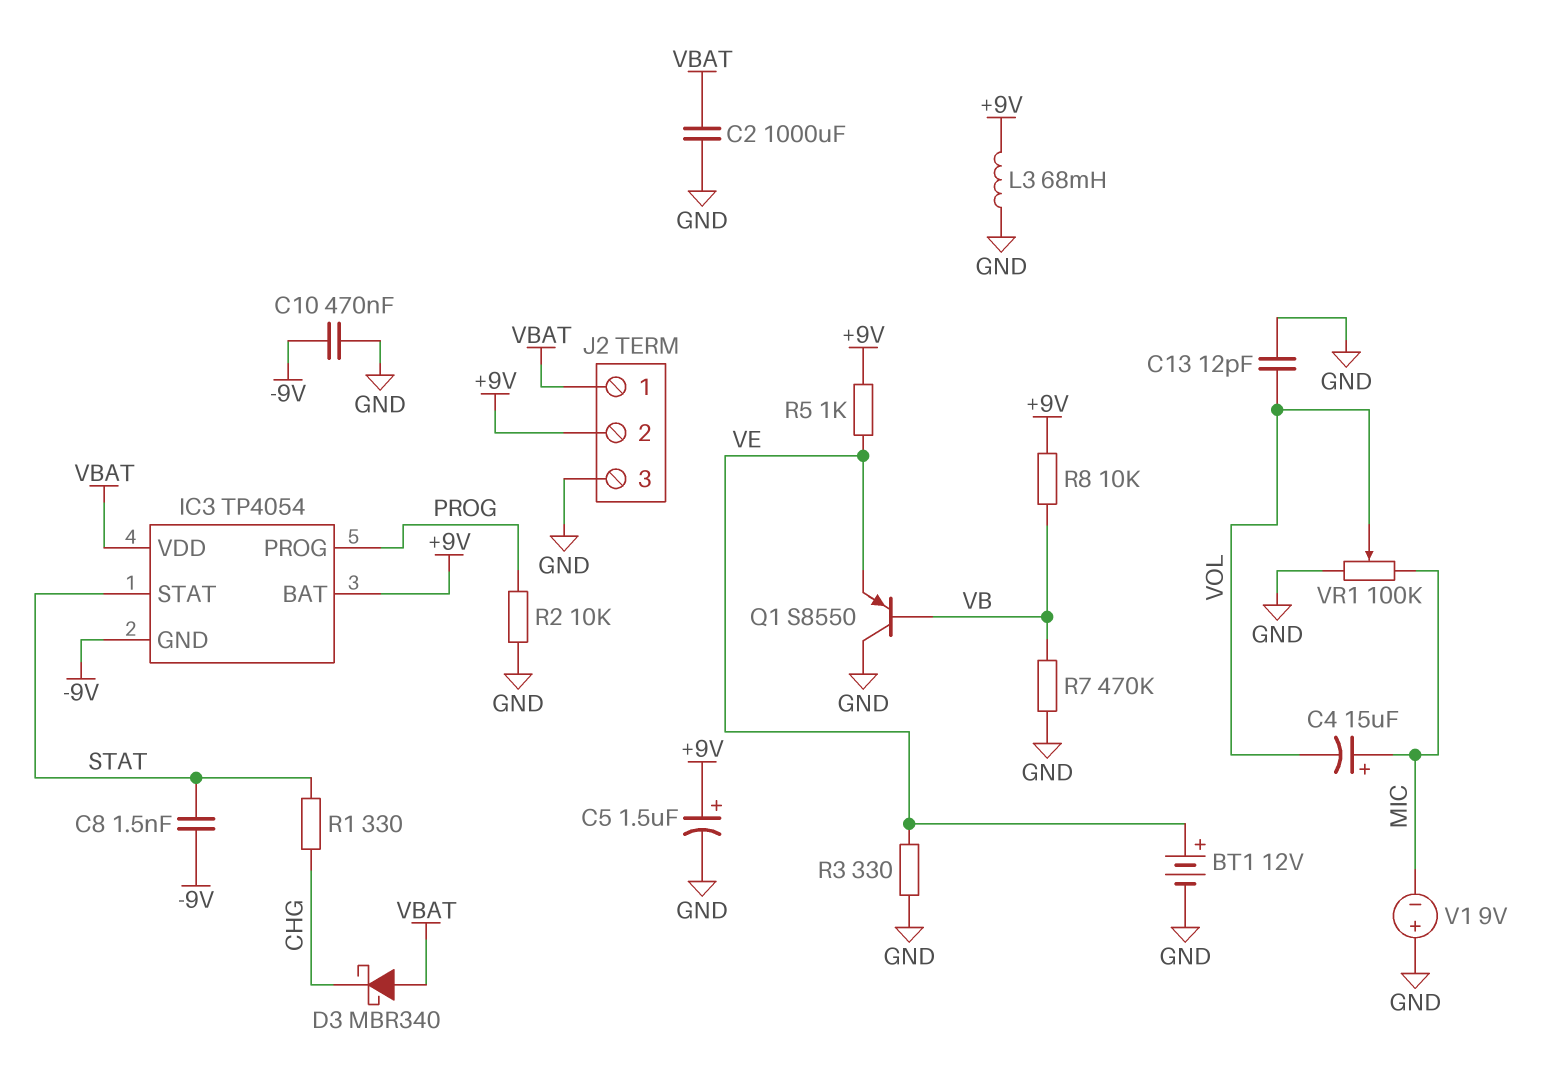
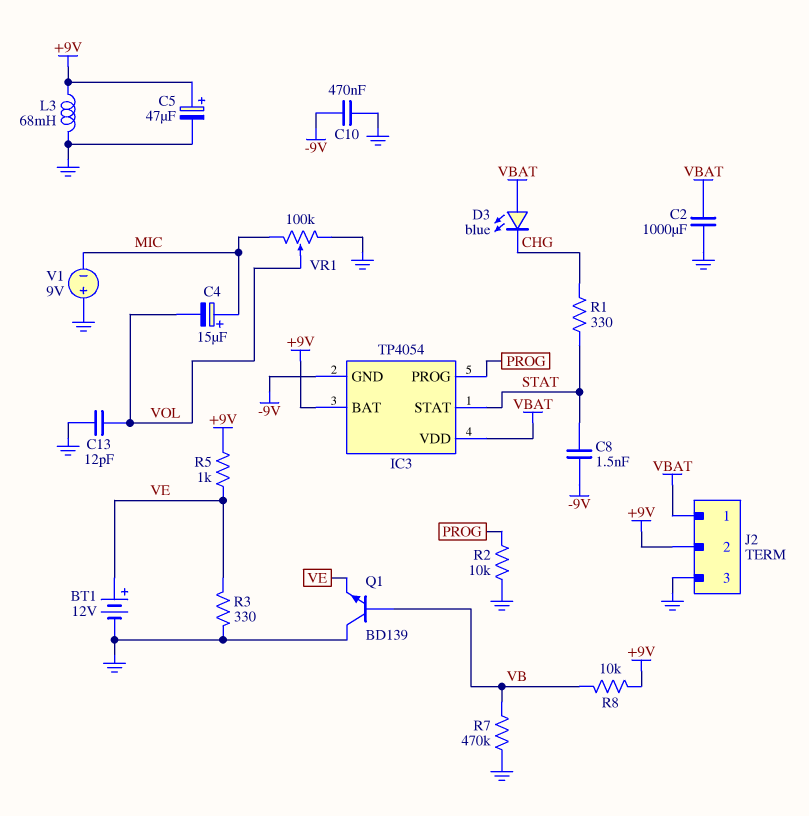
C5: 1.5uF (plus +9V, minus GND) -> 47uF (plus +9V, minus GND)
D3: schottky MBR340 (A VBAT, K CHG) -> LED blue (A VBAT, K CHG)
Q1: PNP S8550 (B VB, C GND, E VE) -> NPN BD139 (B VB, C GND, E VE)

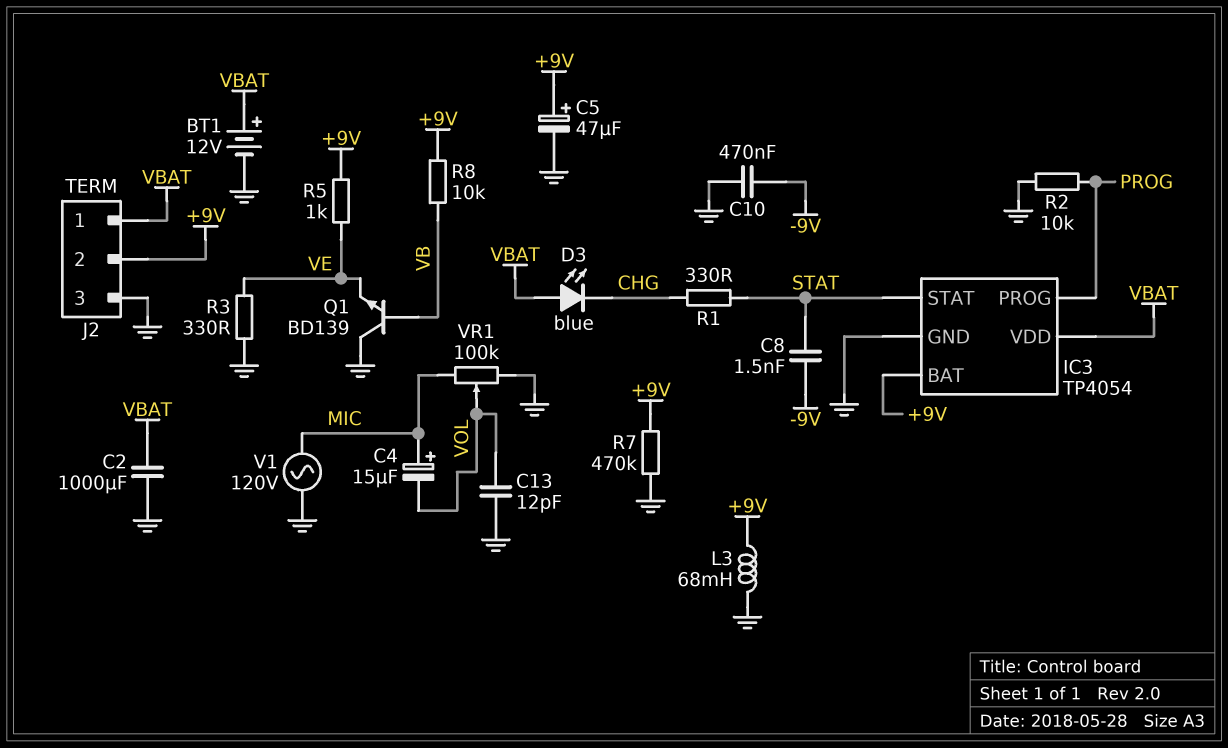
BT1: 12V (plus VE, minus GND) -> 12V (plus VBAT, minus GND)
IC3 pin GND: -9V -> GND
R7: 470k (GND, VB) -> 470k (+9V, GND)
V1: 9V (plus GND, minus MIC) -> AC 120V (GND, MIC)

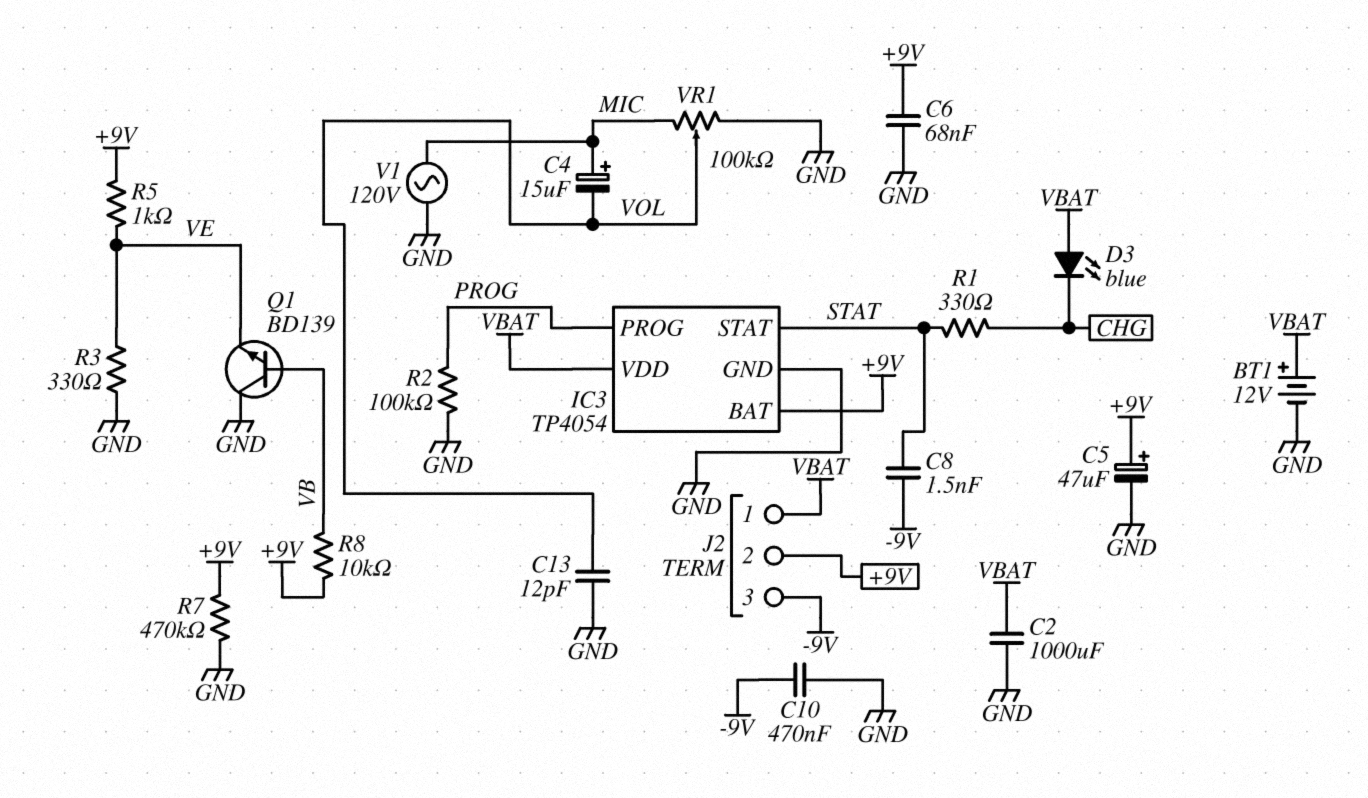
C6: none -> 68nF (+9V, GND)
J2 pin 3: GND -> -9V
L3: 68mH (+9V, GND) -> none
R2: 10k (GND, PROG) -> 100k (GND, PROG)

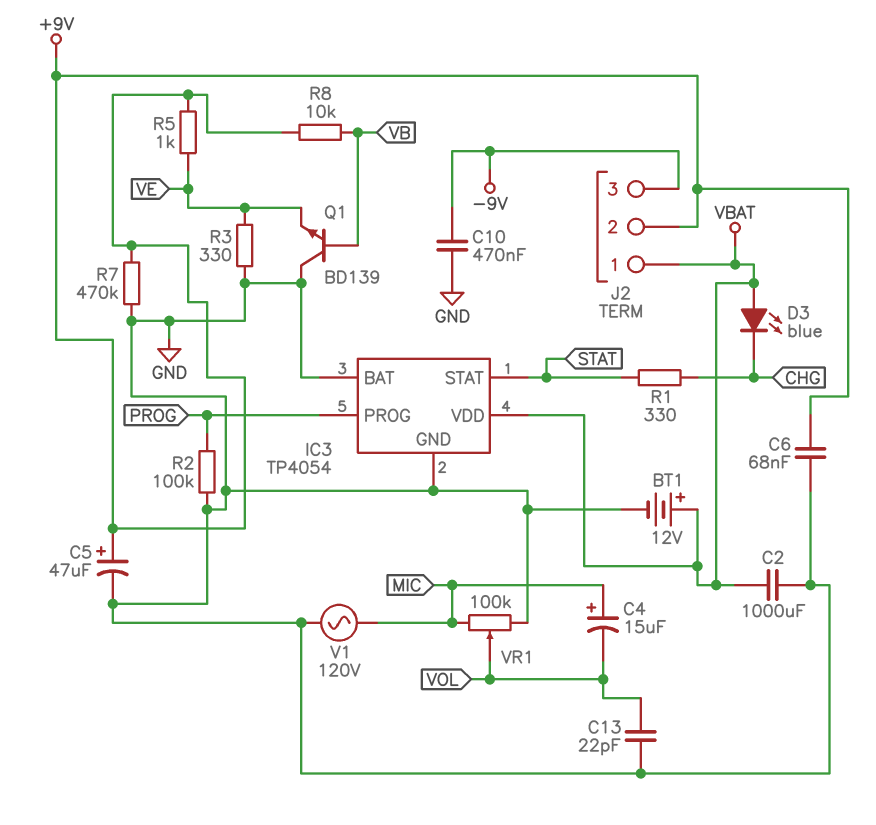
C8: 1.5nF (-9V, STAT) -> none
C13: 12pF (GND, VOL) -> 22pF (GND, VOL)
IC3 pin BAT: +9V -> GND

